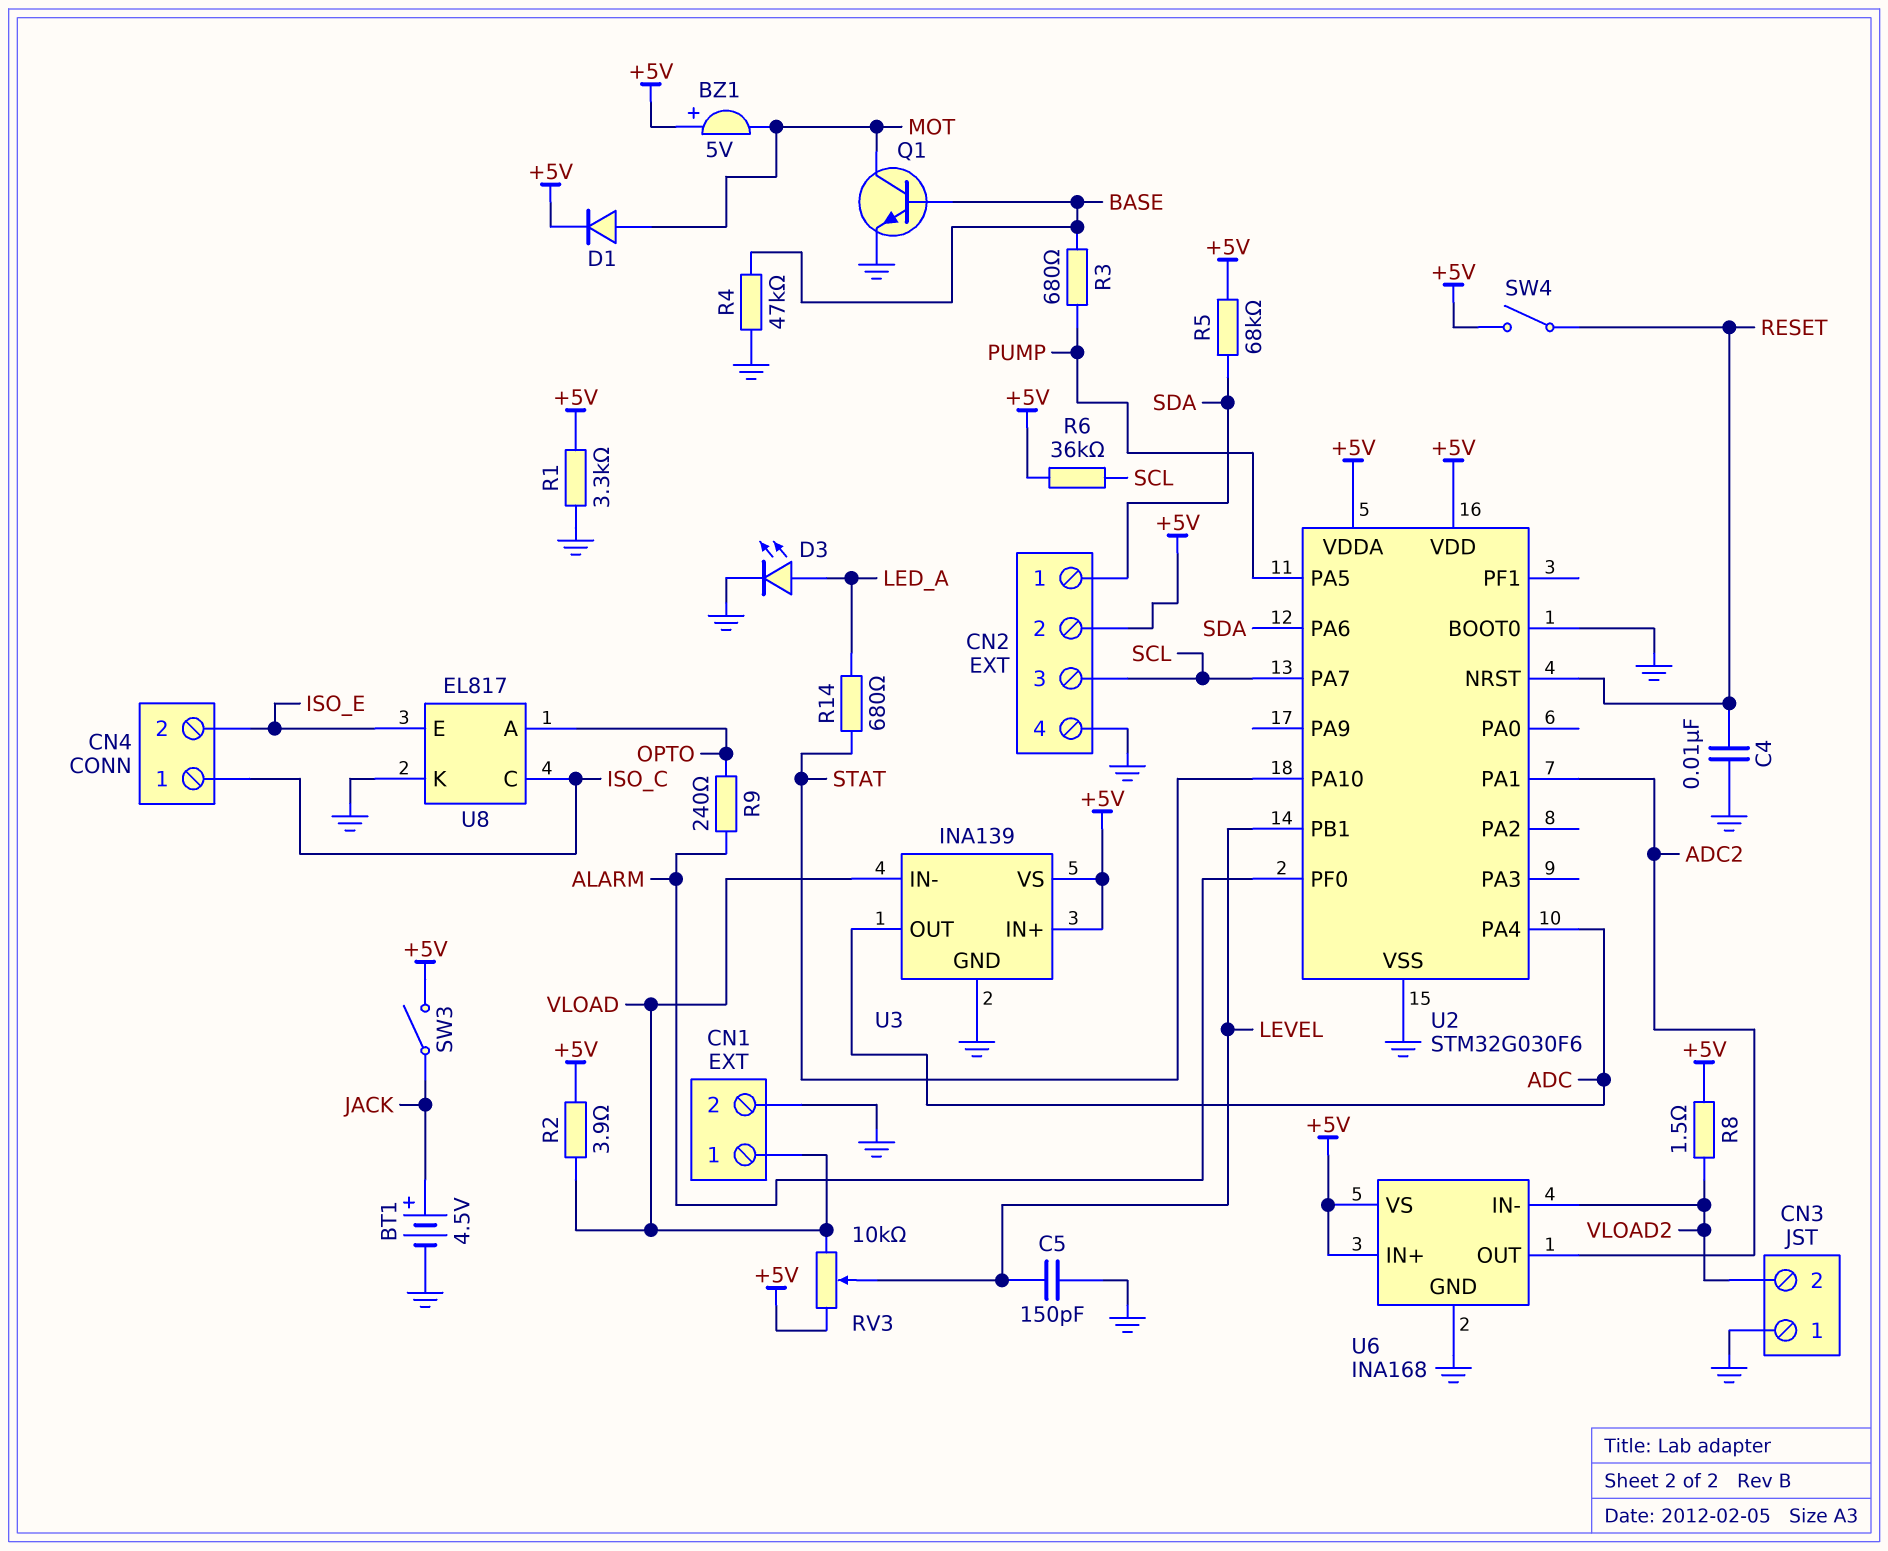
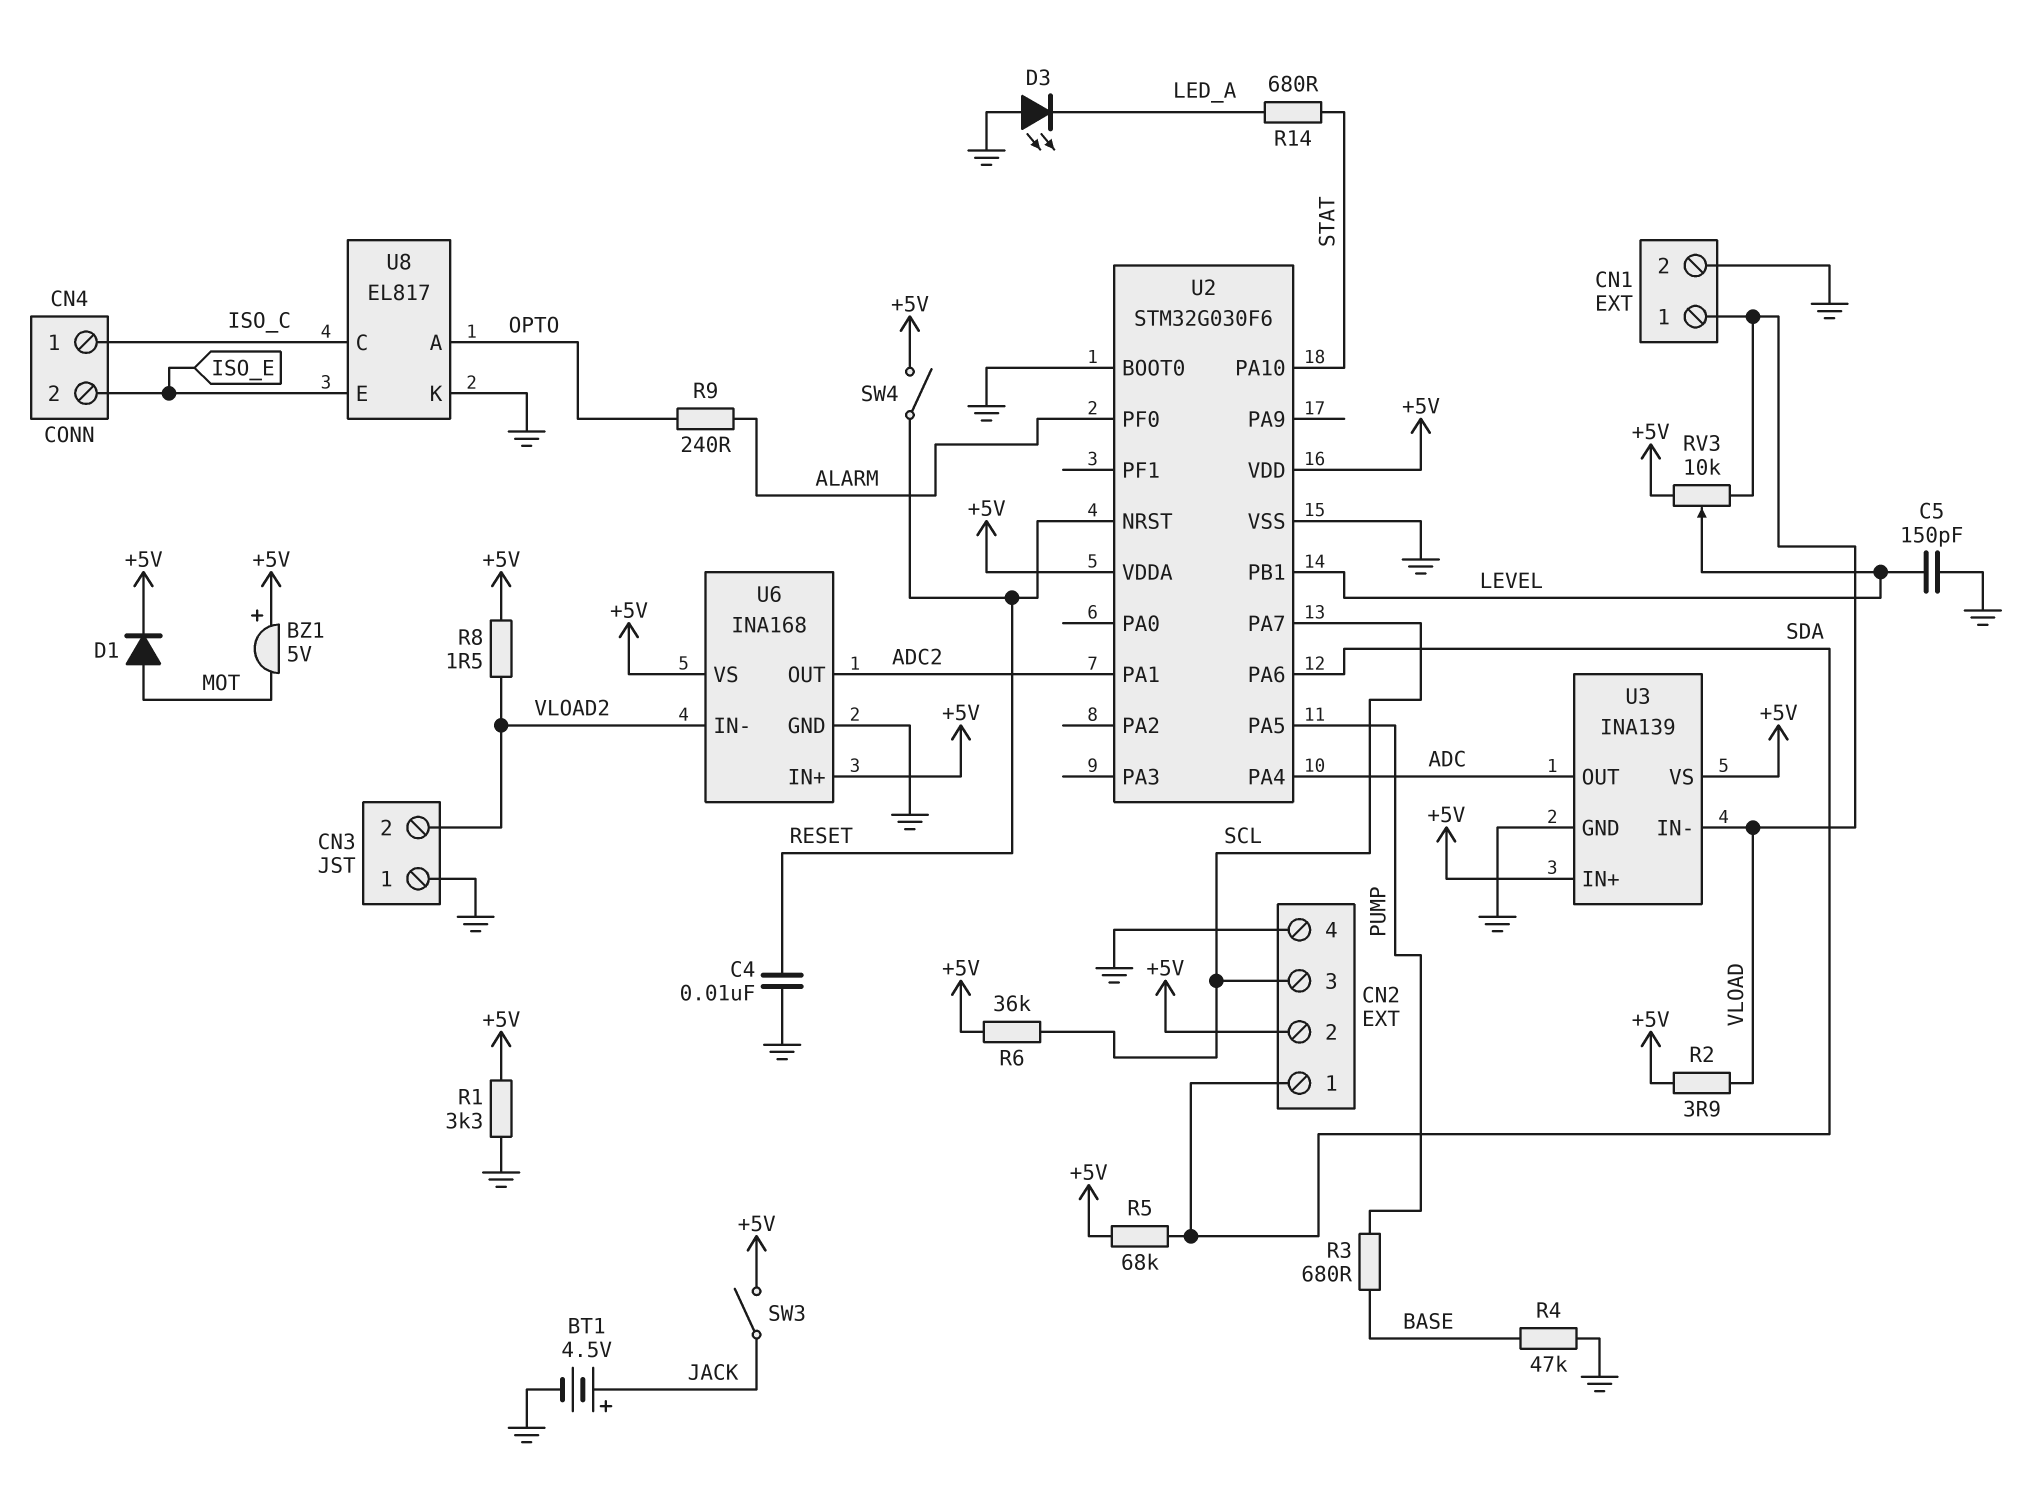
D3: LED (A LED_A, K GND) -> LED (A GND, K LED_A)
Q1: NPN (B BASE, C MOT, E GND) -> none

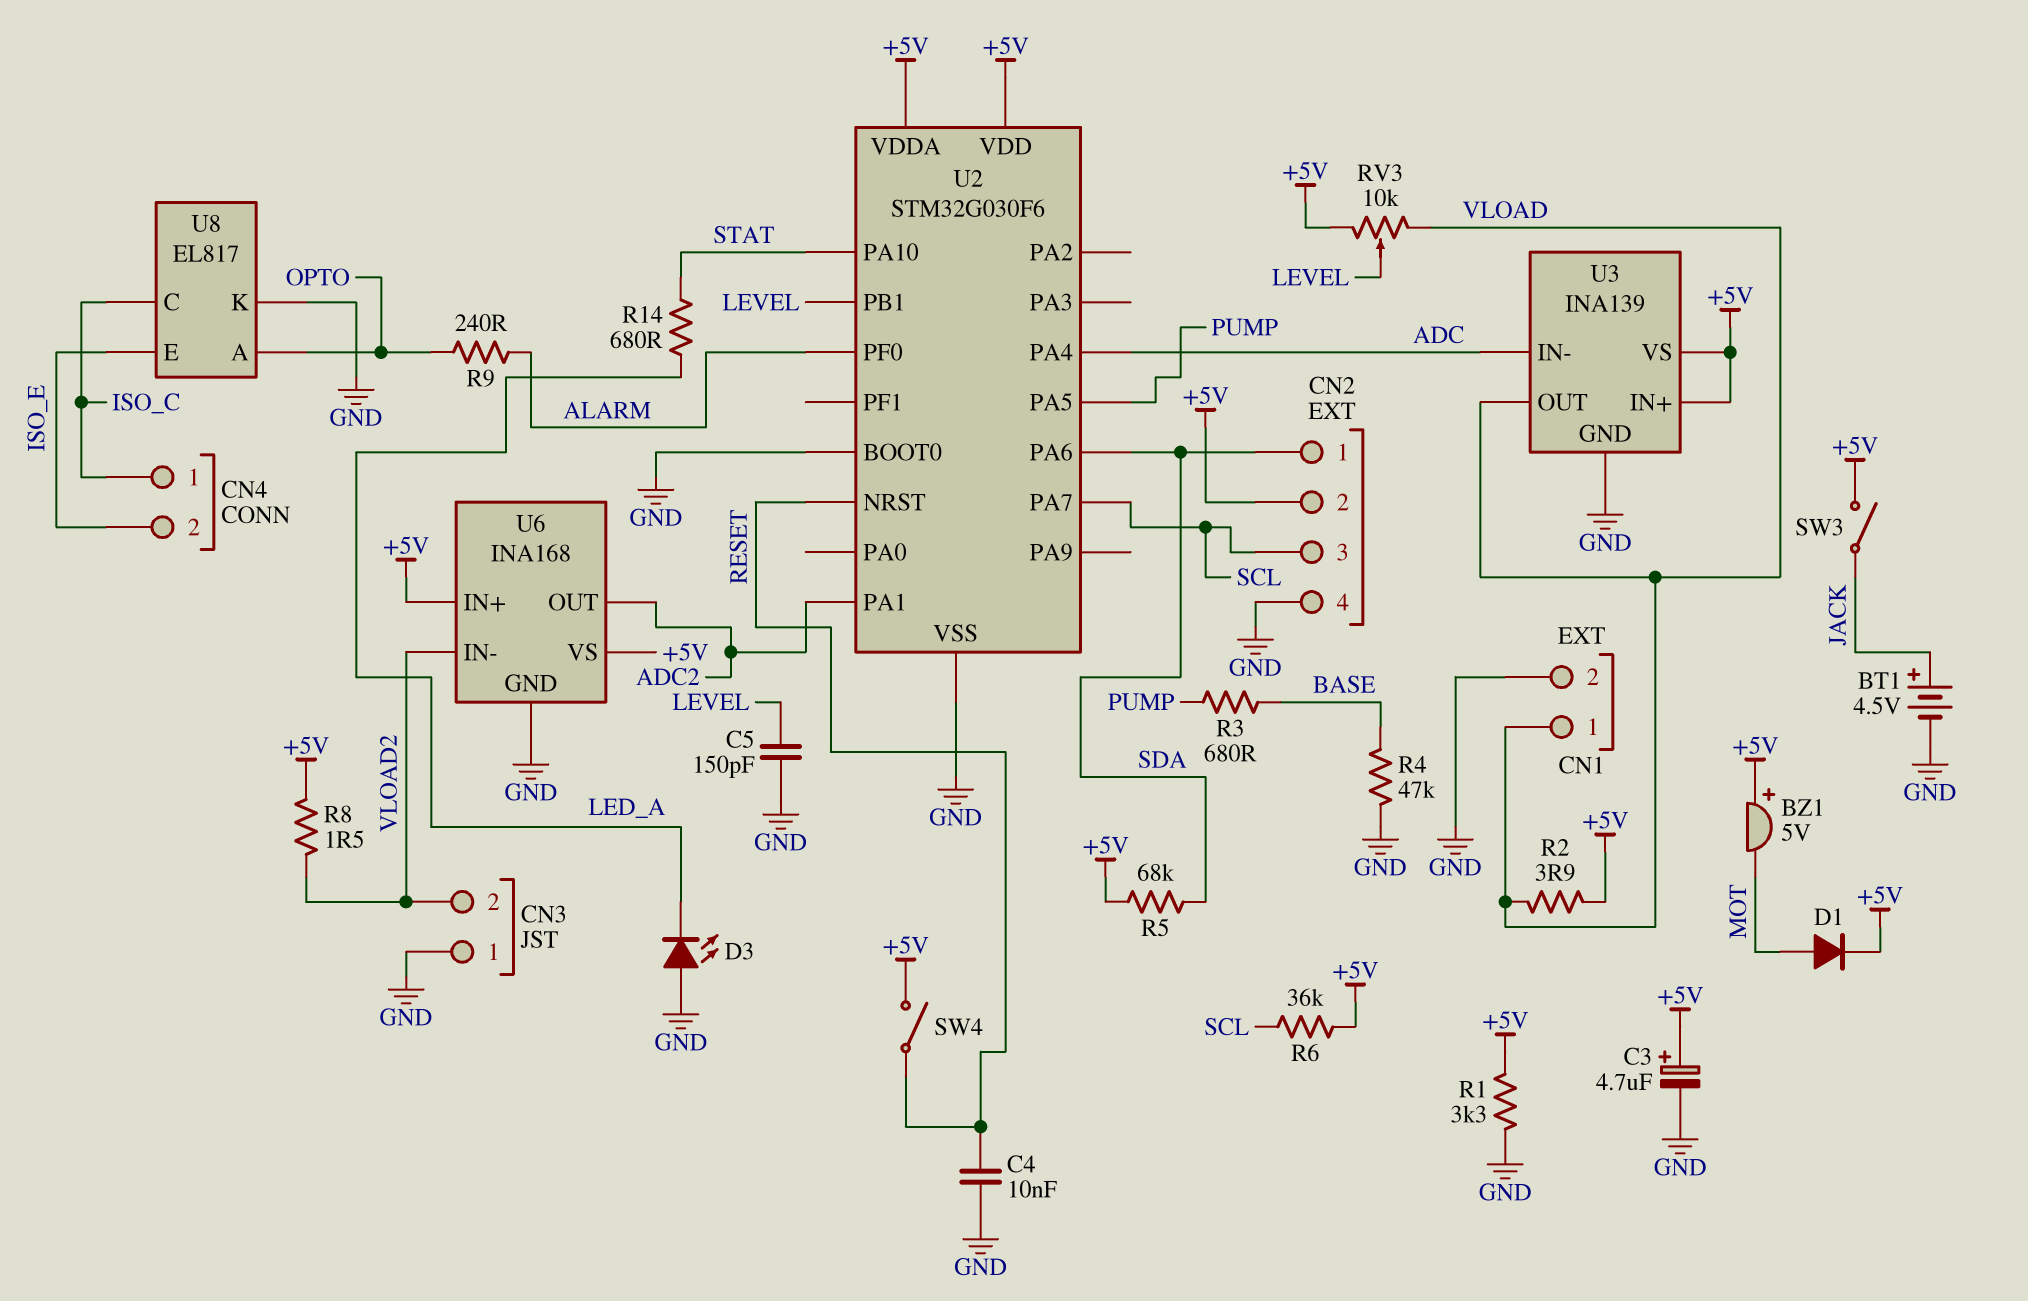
C3: none -> 4.7uF (plus +5V, minus GND)
U3 pin IN-: VLOAD -> ADC
U3 pin OUT: ADC -> VLOAD

